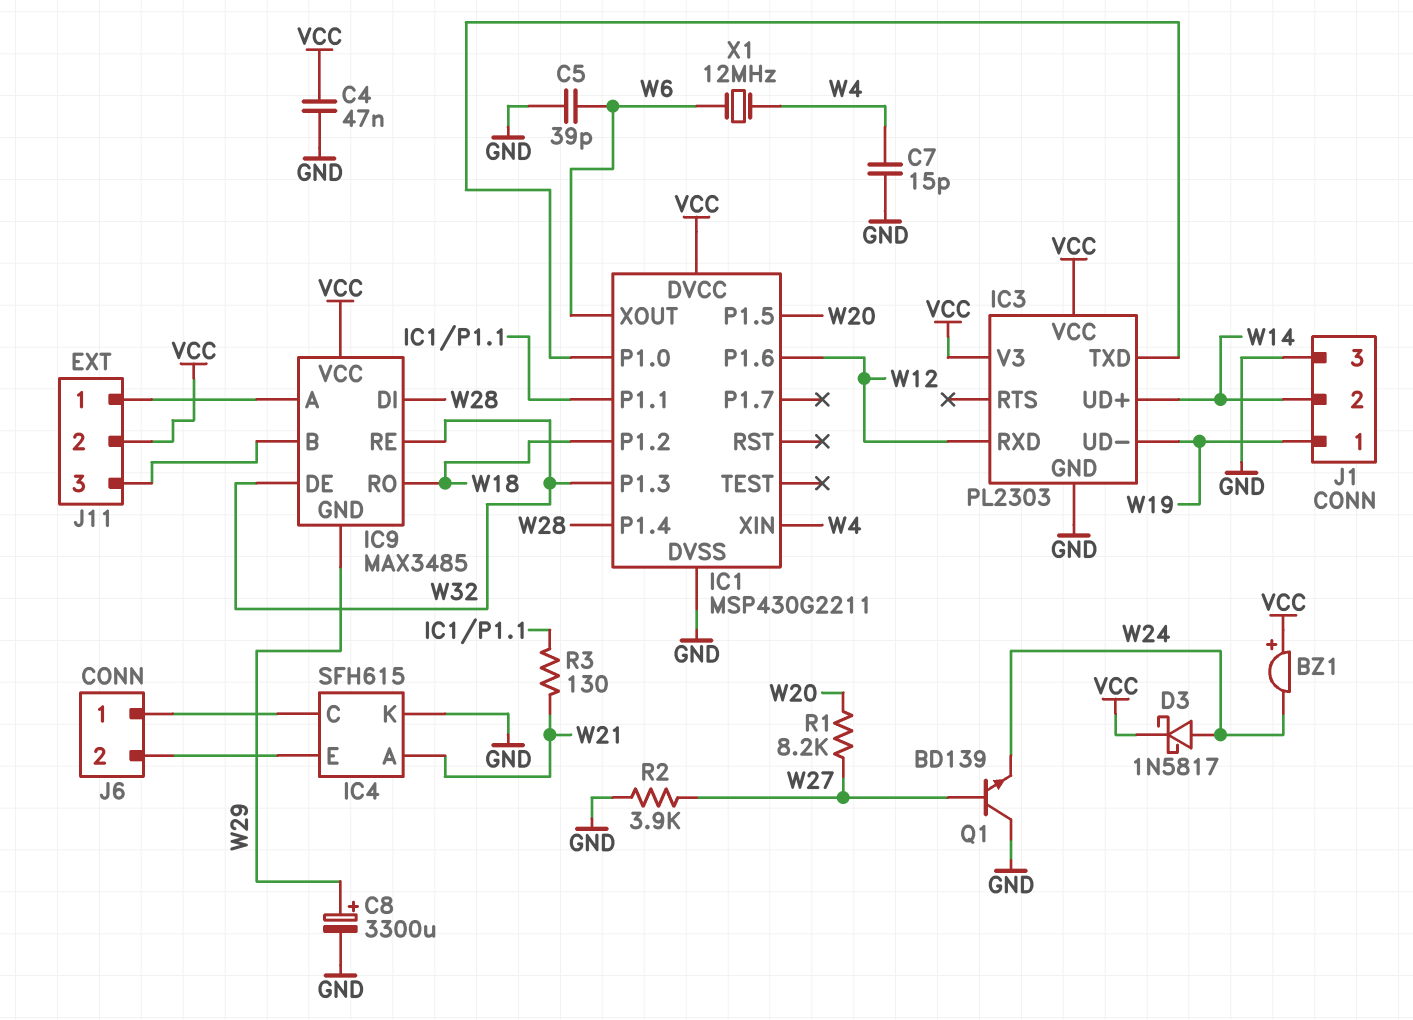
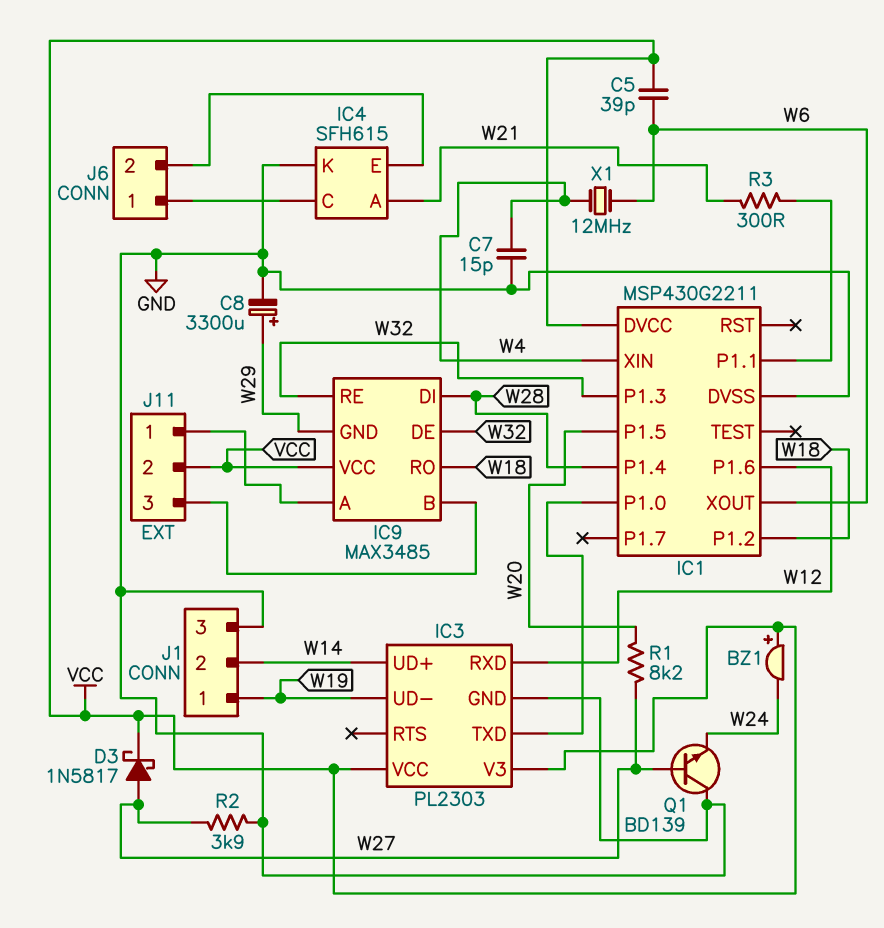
C4: 47nF (GND, VCC) -> none
C5: 39pF (GND, W6) -> 39pF (VCC, W6)
D3: schottky 1N5817 (A W24, K VCC) -> schottky 1N5817 (A W27, K VCC)
R3: 130 (IC1/P1.1, W21) -> 300 (IC1/P1.1, W21)

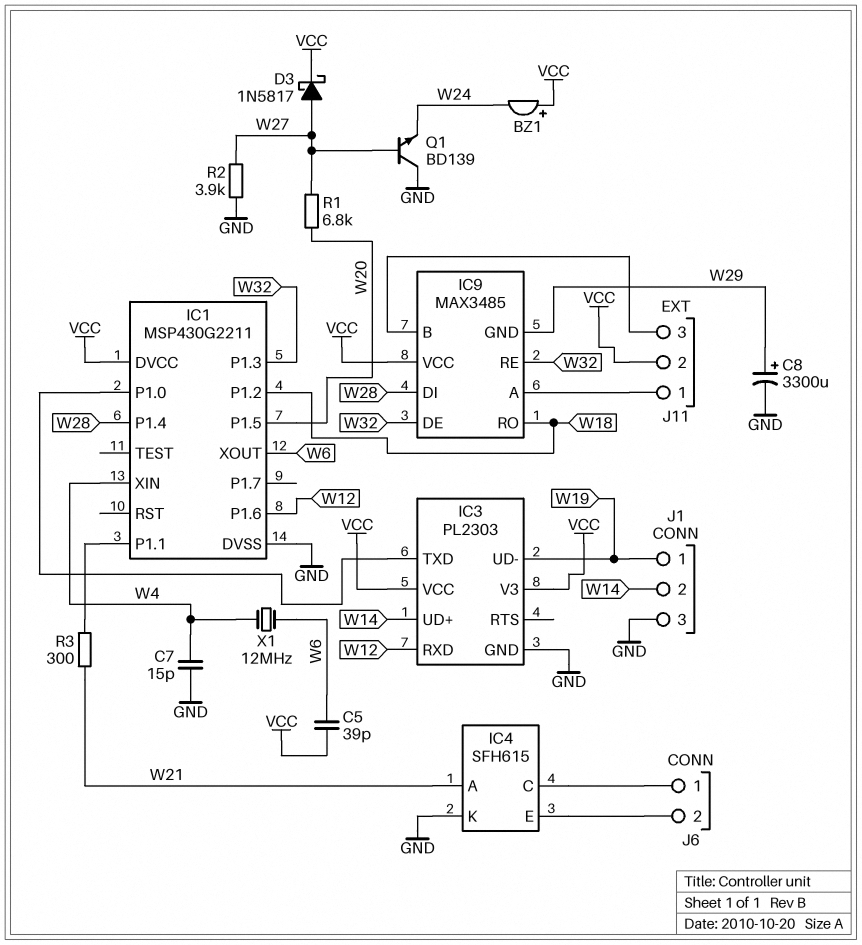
R1: 8.2k (W20, W27) -> 6.8k (W20, W27)

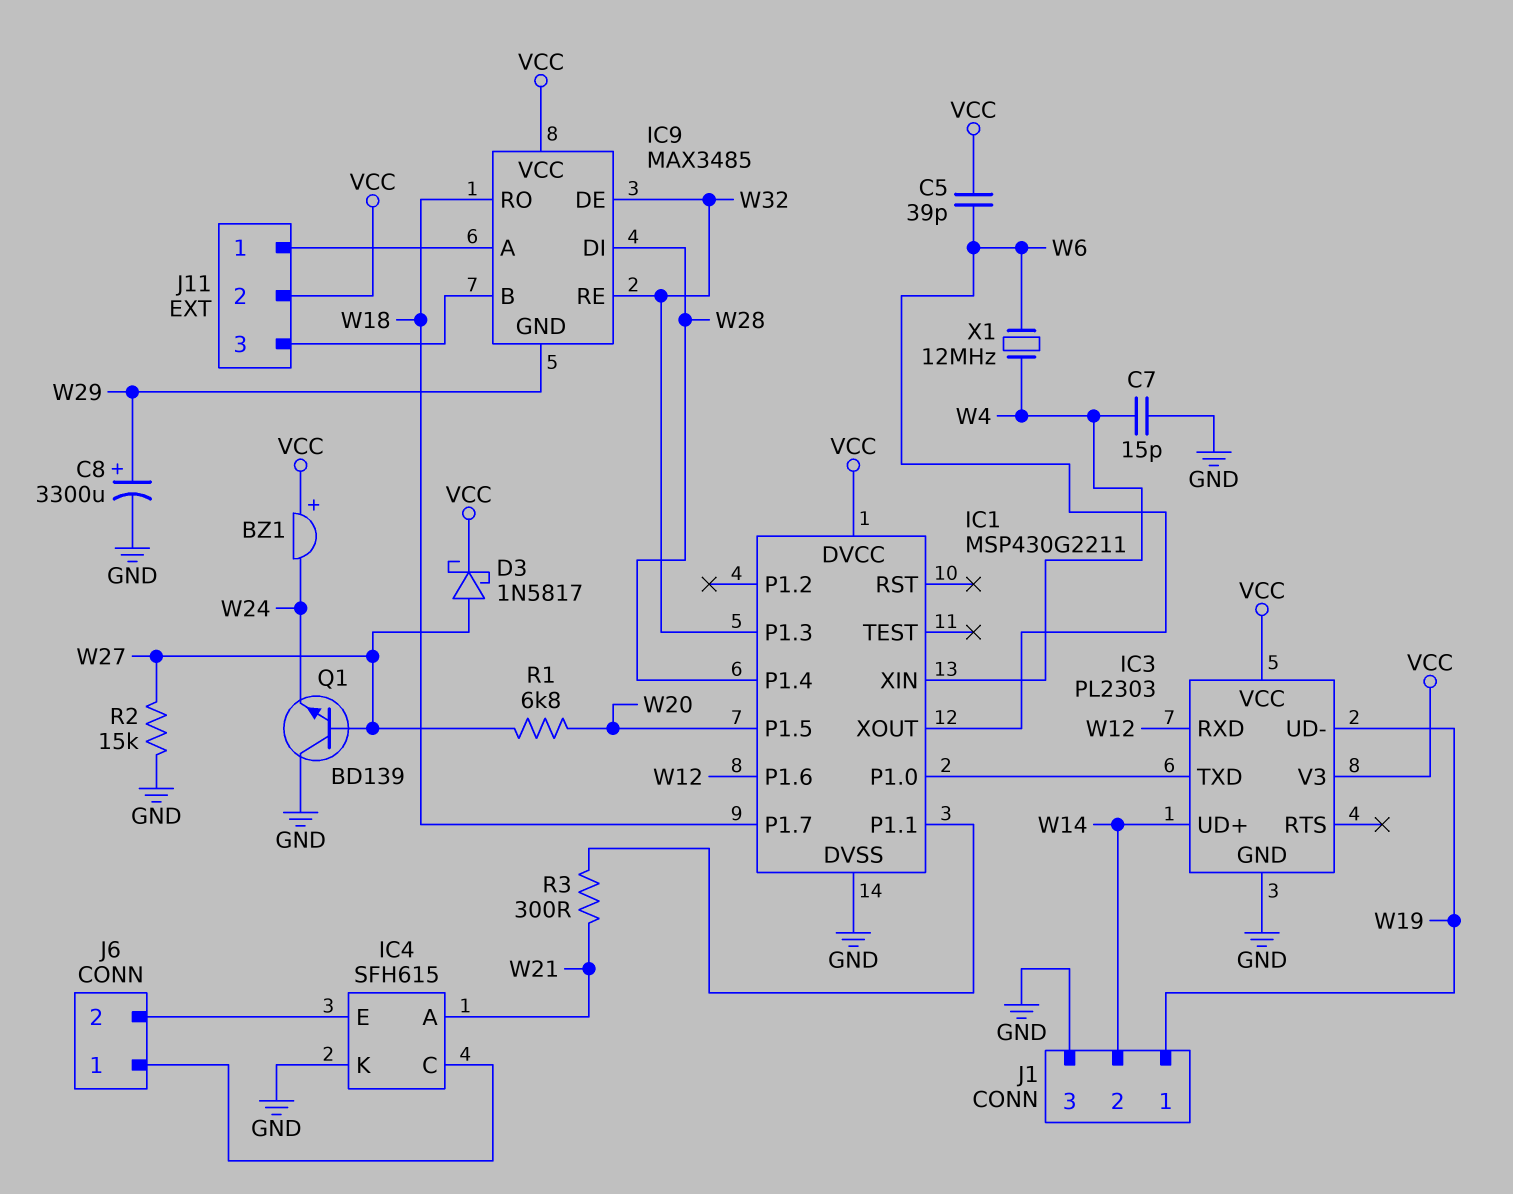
IC1 pin P1.2: W18 -> none
IC1 pin P1.7: none -> W18
R2: 3.9k (GND, W27) -> 15k (GND, W27)

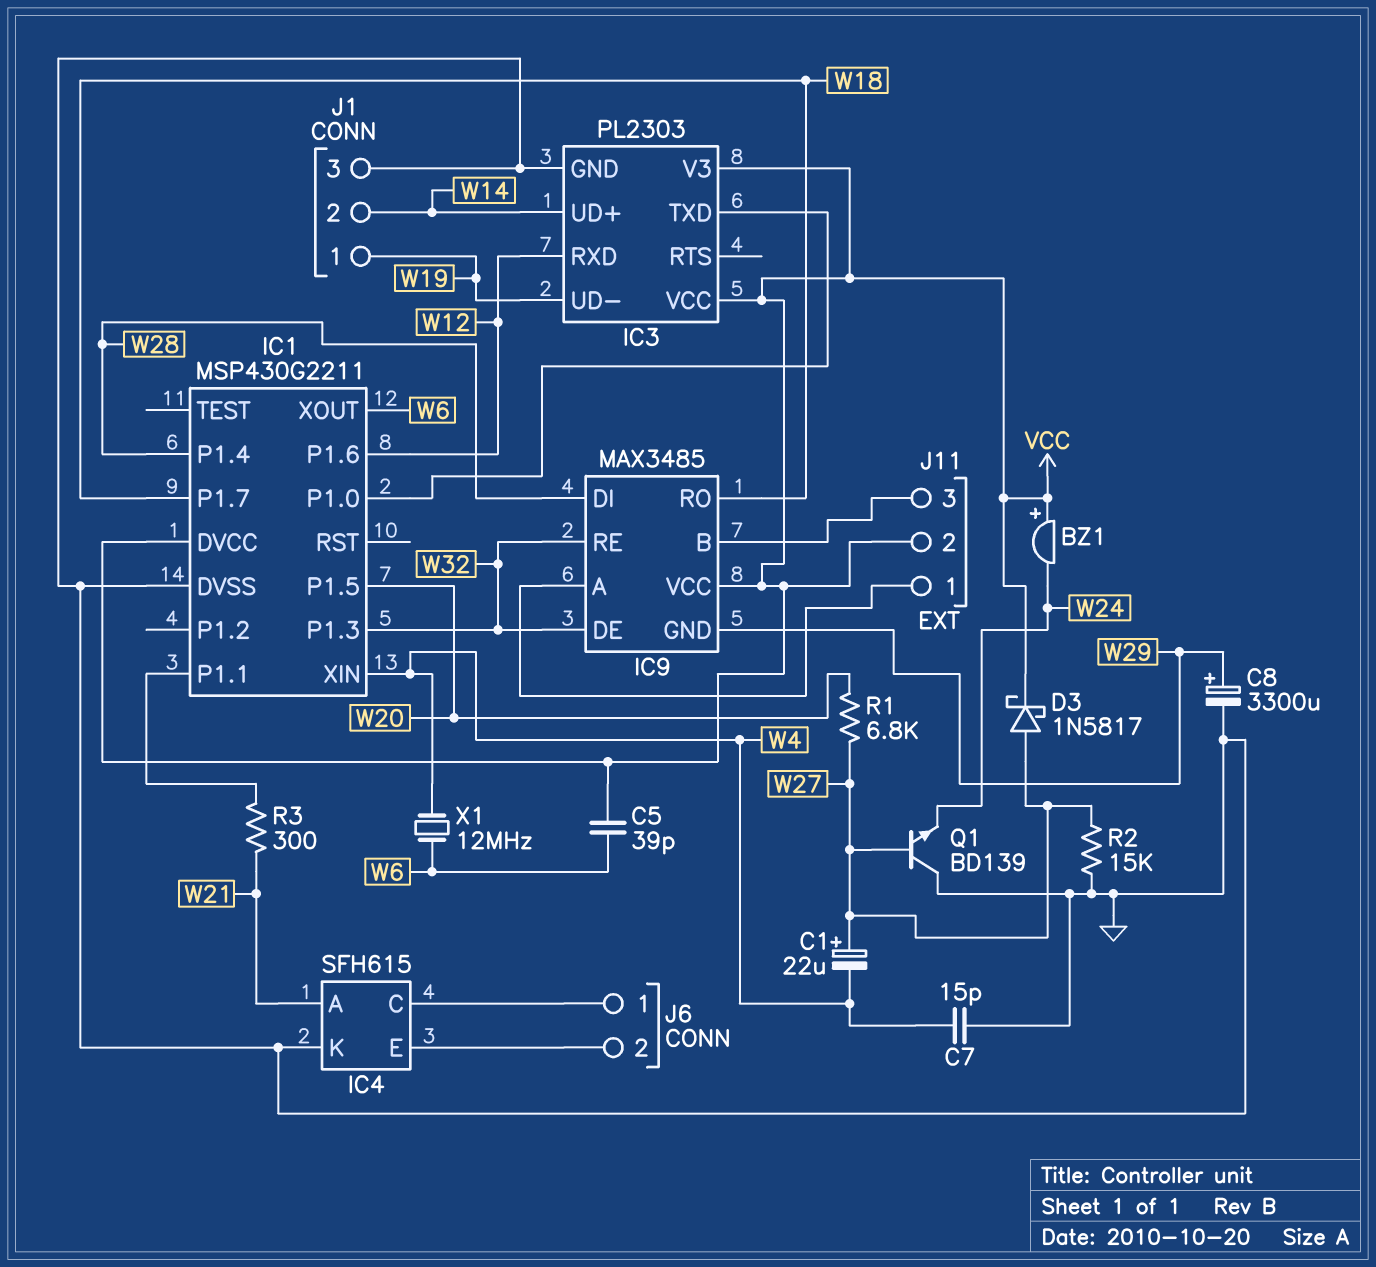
C1: none -> 22uF (plus W27, minus W4)

